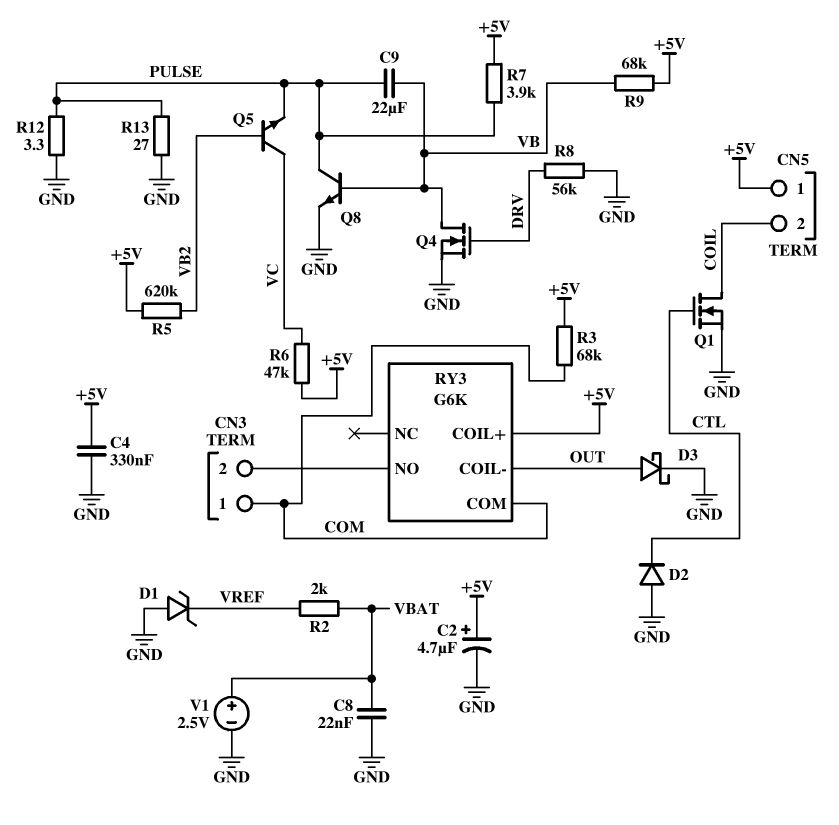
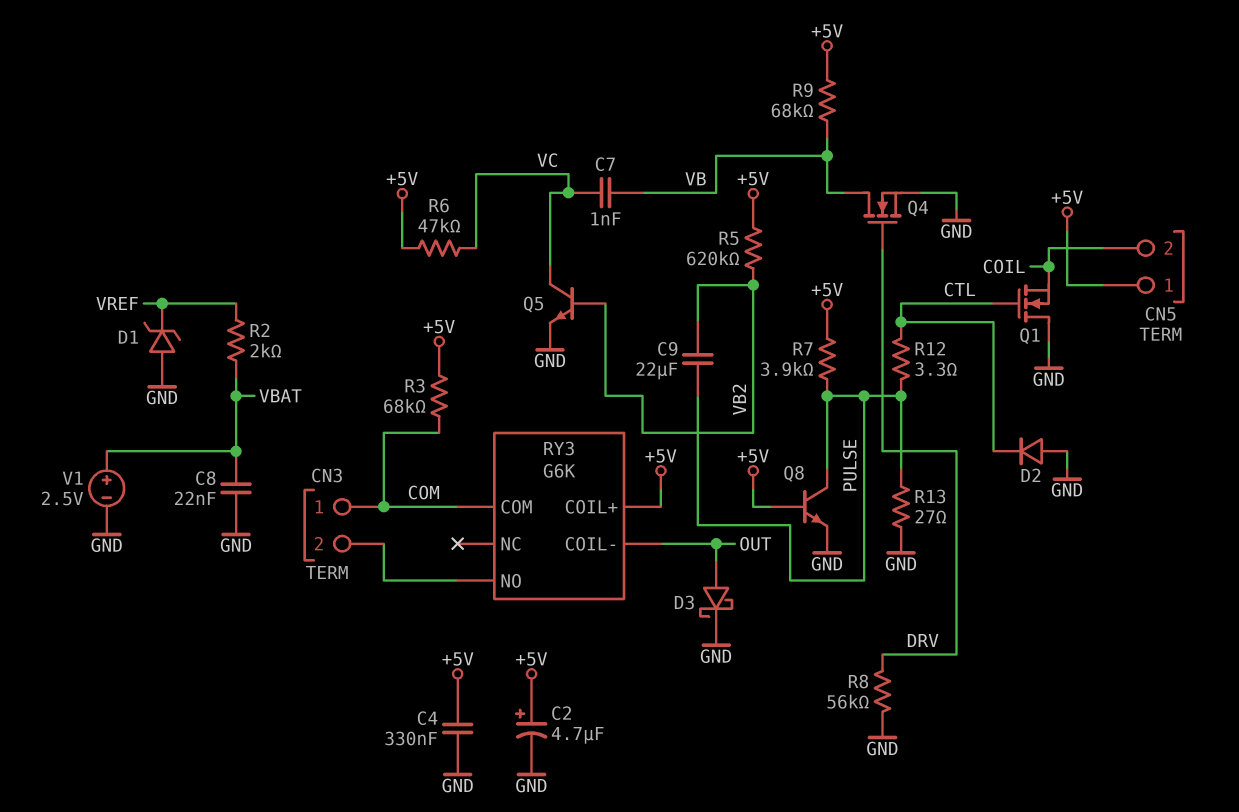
C7: none -> 1nF (VB, VC)
C9: 22uF (PULSE, VB) -> 22uF (PULSE, VB2)
Q1: NMOS (G CTL, D COIL, S GND) -> NMOS (G CTL, D GND, S COIL)
Q5: NPN (B VB2, C VC, E PULSE) -> NPN (B VB2, C VC, E GND)
Q8: NPN (B VB, C PULSE, E GND) -> NPN (B +5V, C PULSE, E GND)
R12: 3.3 (GND, PULSE) -> 3.3 (CTL, PULSE)

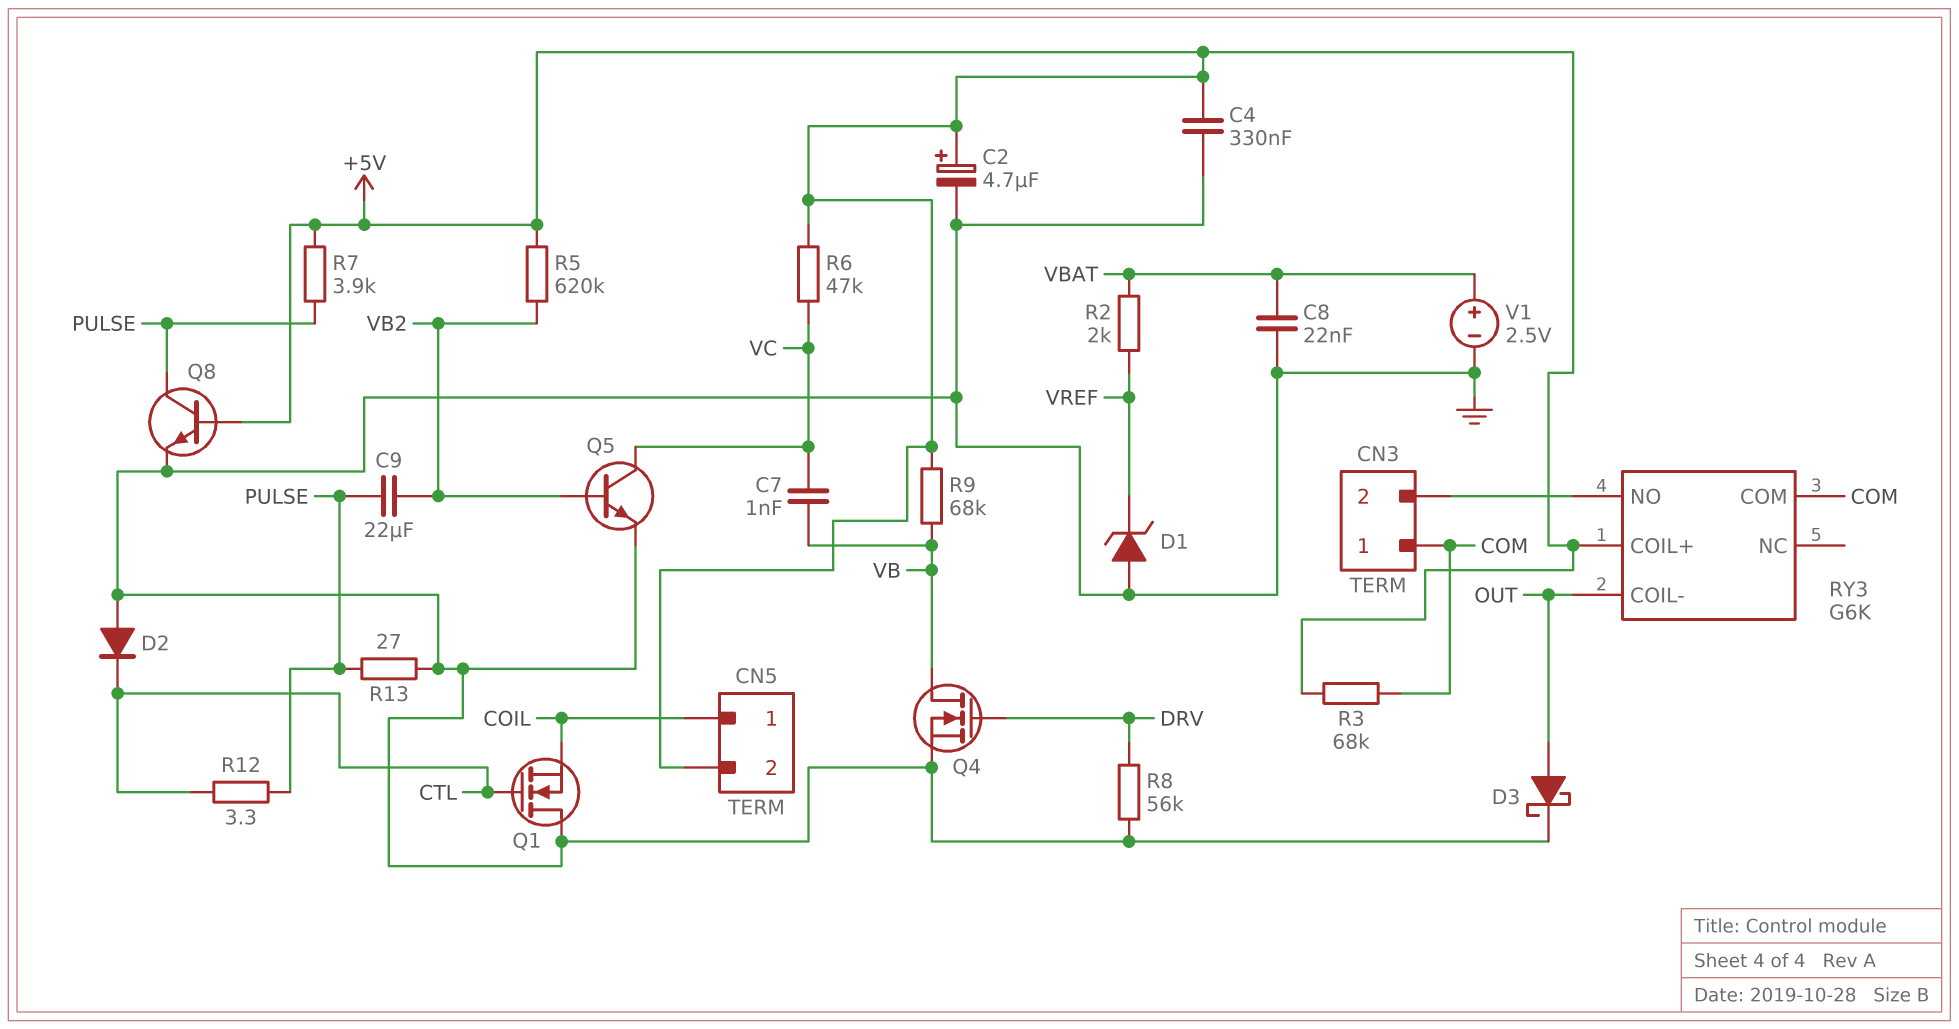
CN5 pin 1: +5V -> COIL
CN5 pin 2: COIL -> +5V

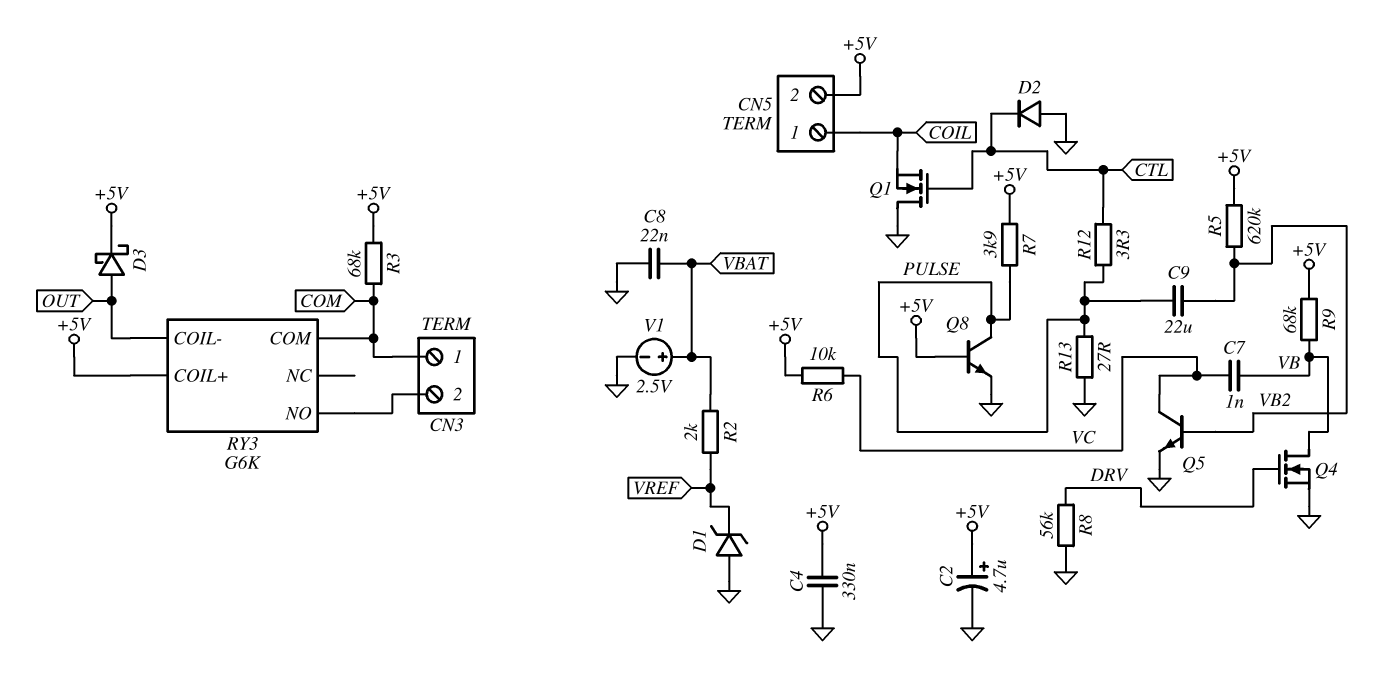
D3: schottky (A OUT, K GND) -> schottky (A OUT, K +5V)
R6: 47k (+5V, VC) -> 10k (+5V, VC)

